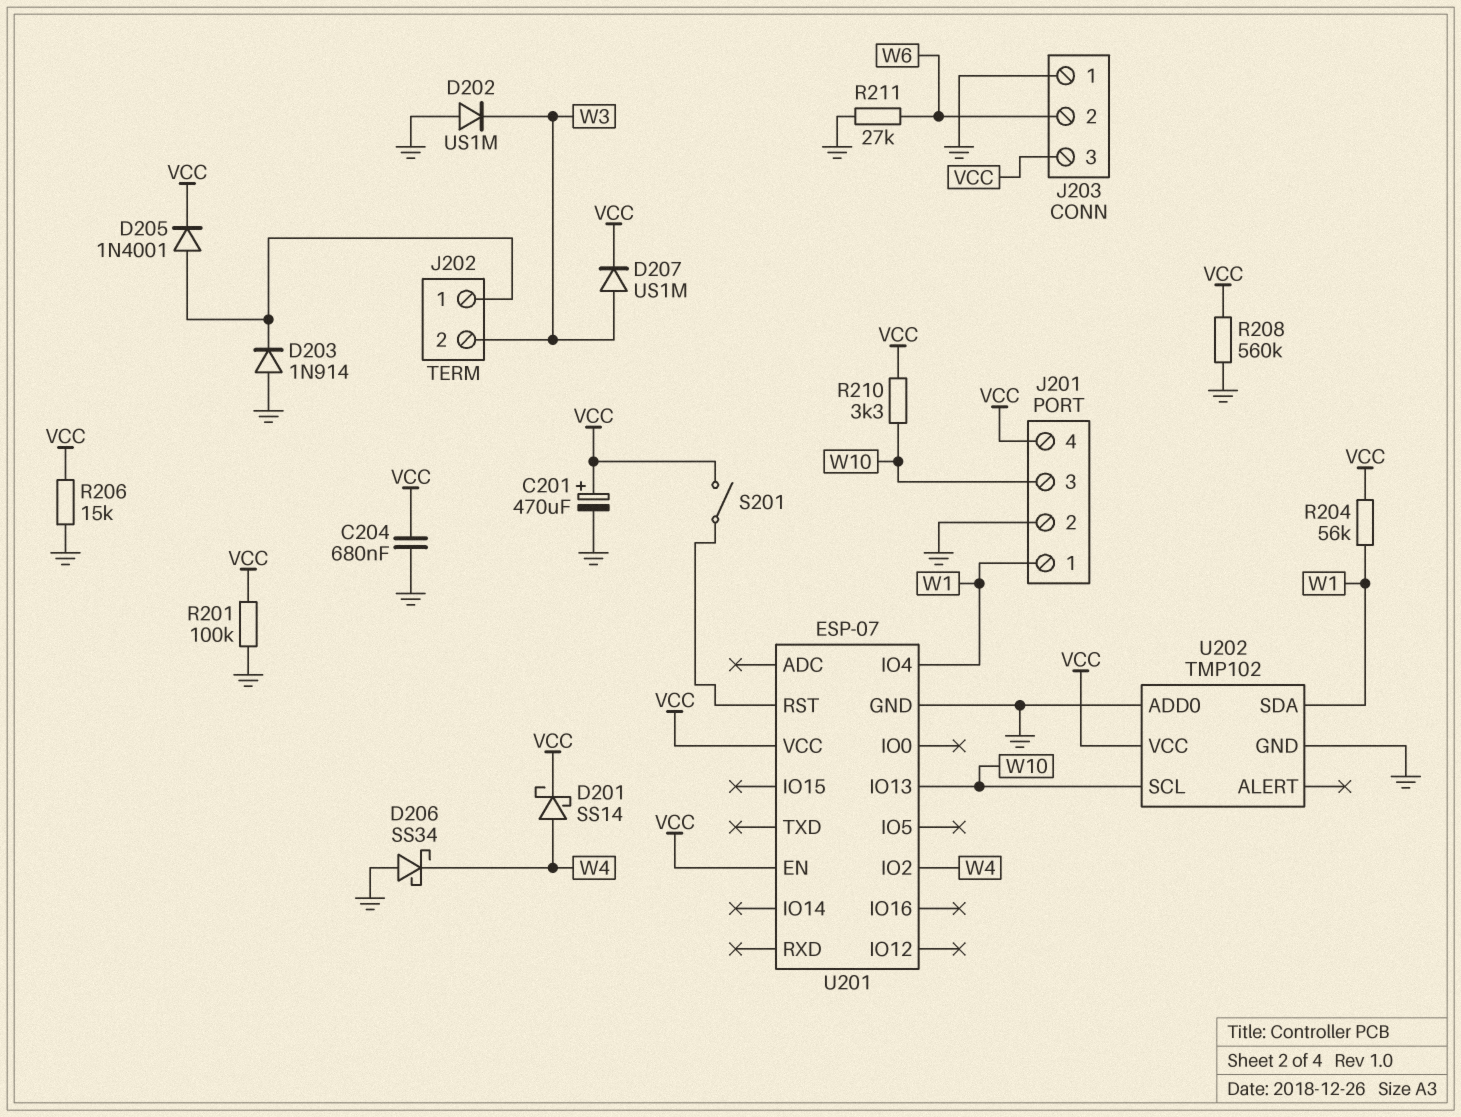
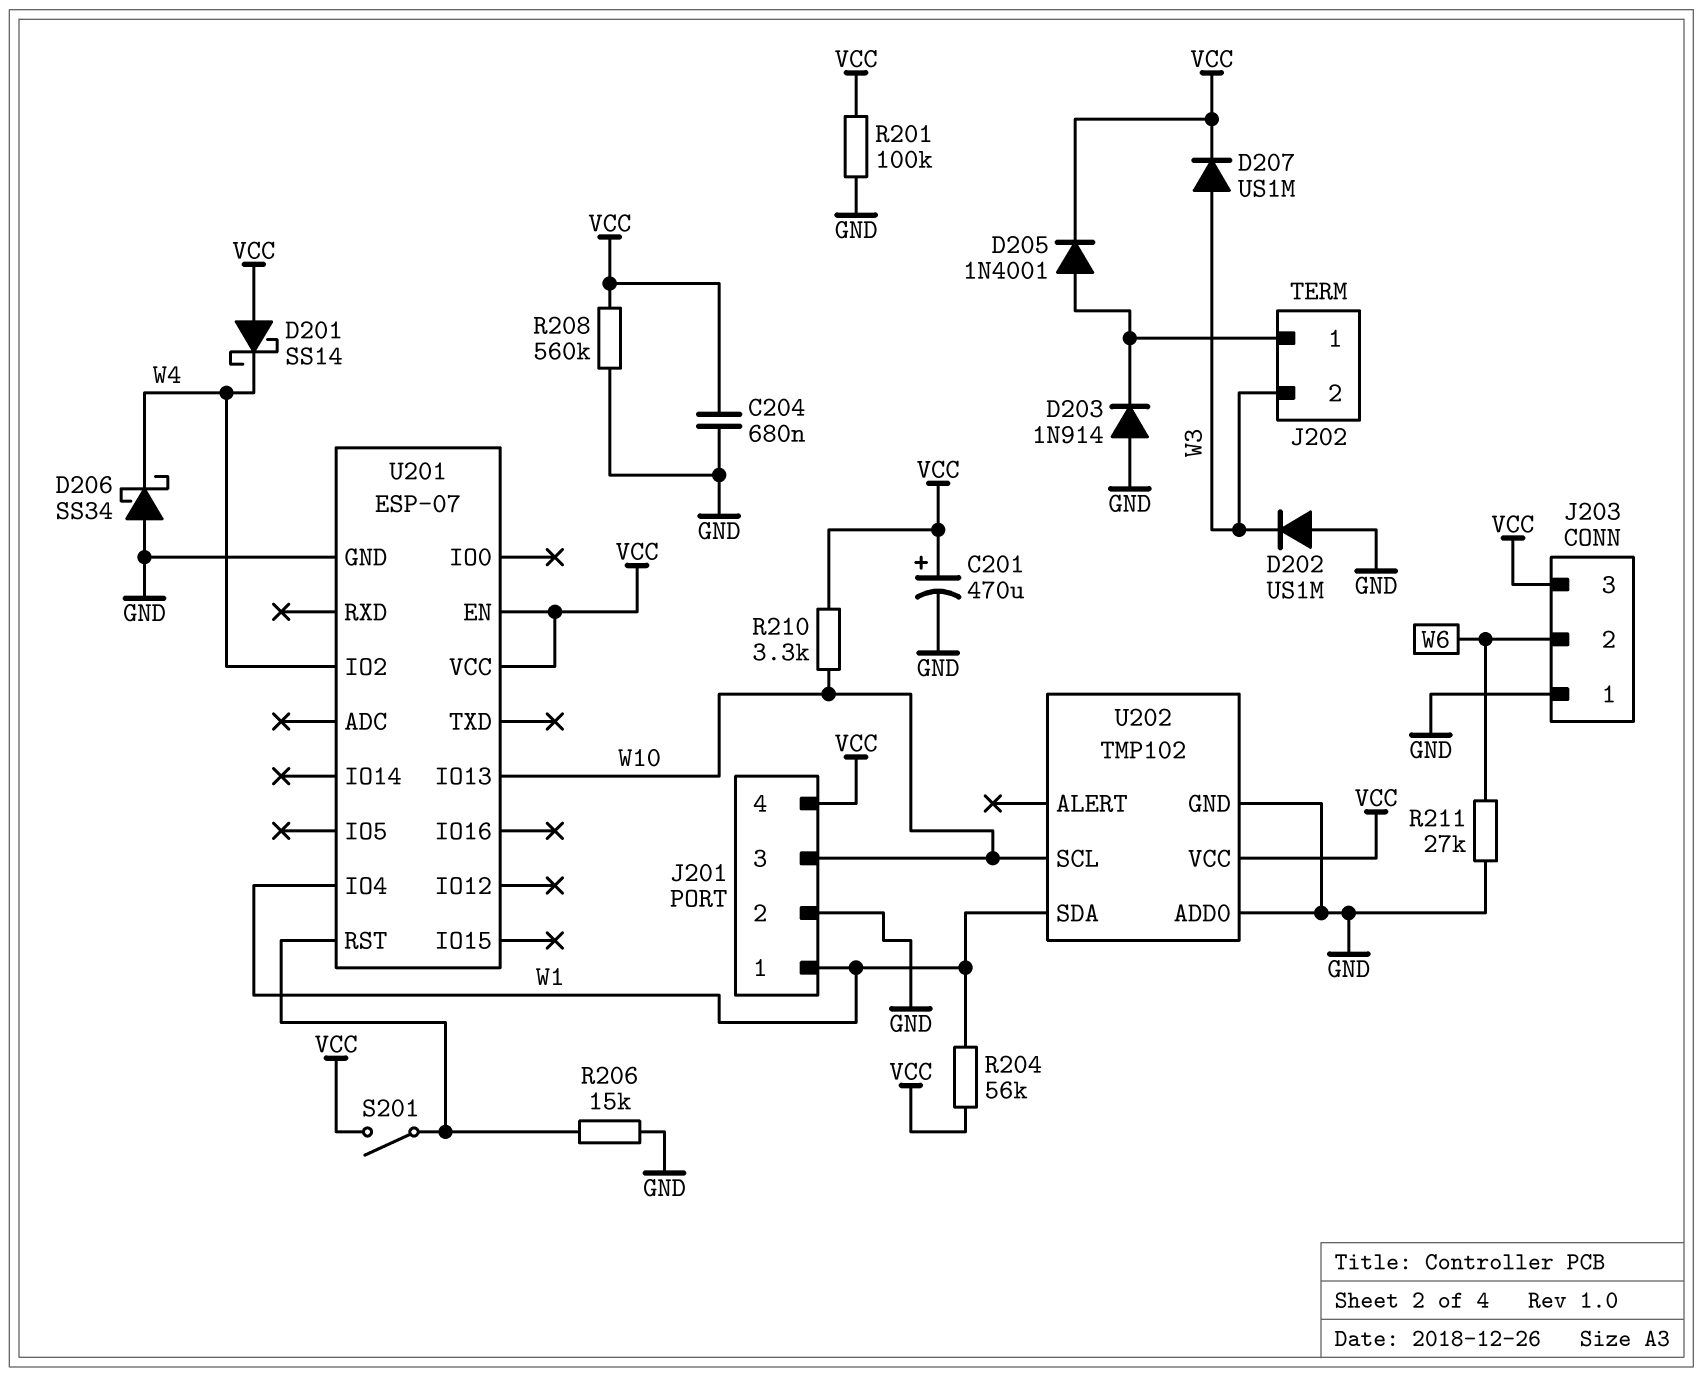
D201: schottky SS14 (A W4, K VCC) -> schottky SS14 (A VCC, K W4)
R206: 15k (GND, VCC) -> 15k (GND, U201/RST)

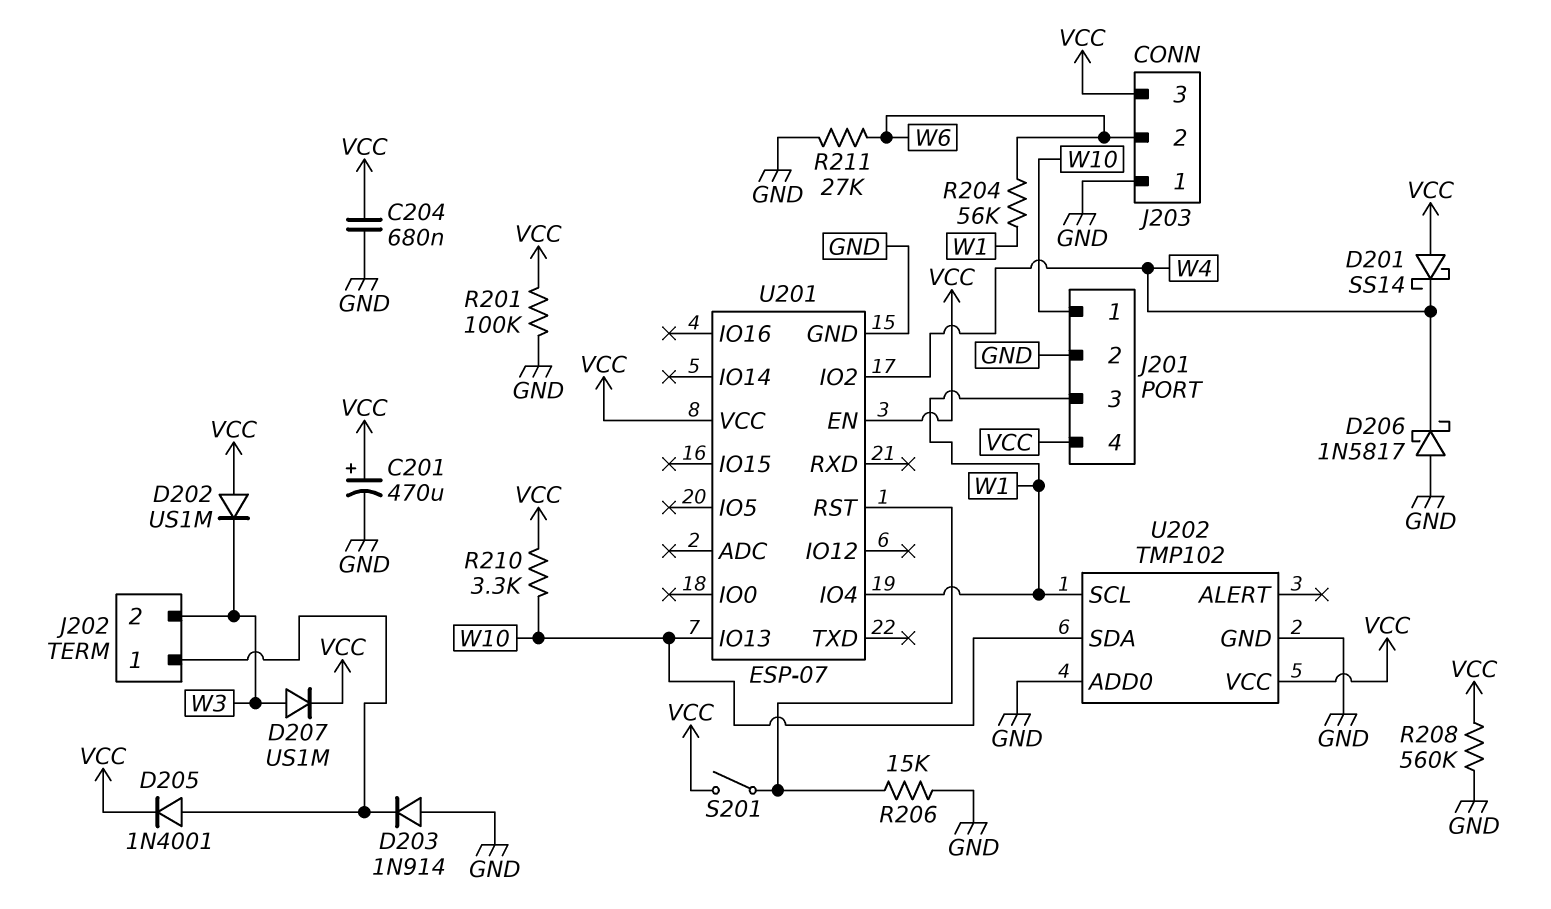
D202: diode US1M (A GND, K W3) -> diode US1M (A VCC, K W3)
D206: schottky SS34 (A GND, K W4) -> schottky 1N5817 (A GND, K W4)
J201 pin 1: W1 -> W10
J201 pin 3: W10 -> W1
R204: 56k (VCC, W1) -> 56k (W1, W6)
U202 pin SCL: W10 -> W1
U202 pin SDA: W1 -> W10

